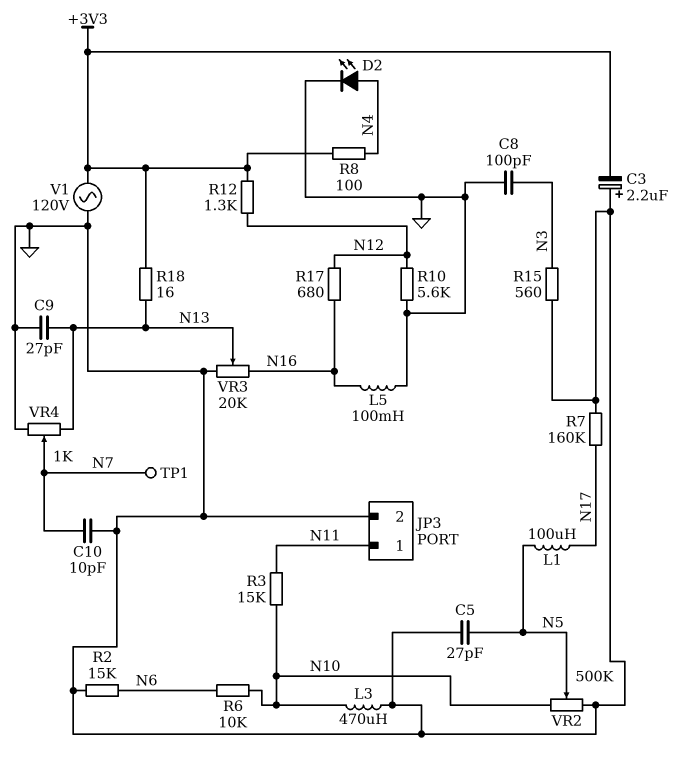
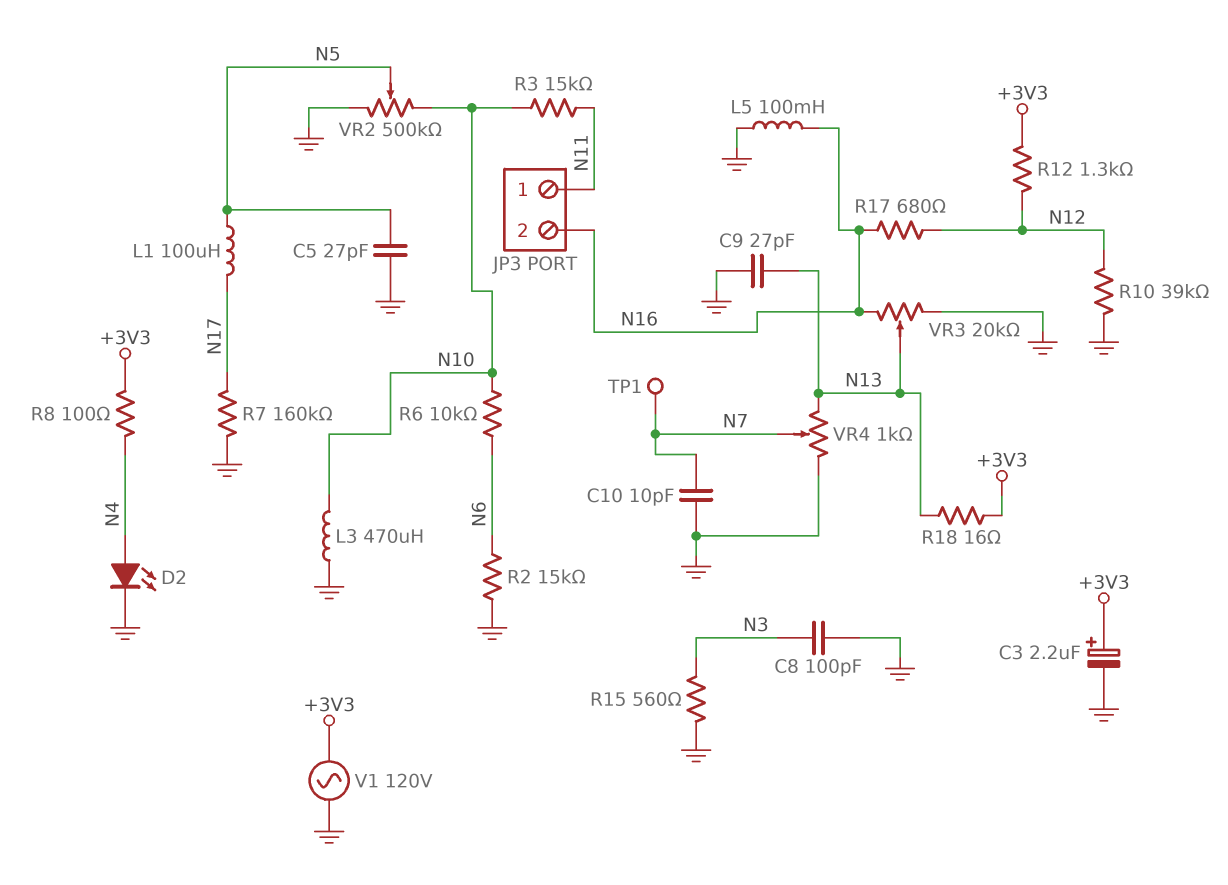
C3: 2.2uF (plus GND, minus +3V3) -> 2.2uF (plus +3V3, minus GND)
JP3 pin 2: GND -> N16
R10: 5.6k (GND, N12) -> 39k (GND, N12)

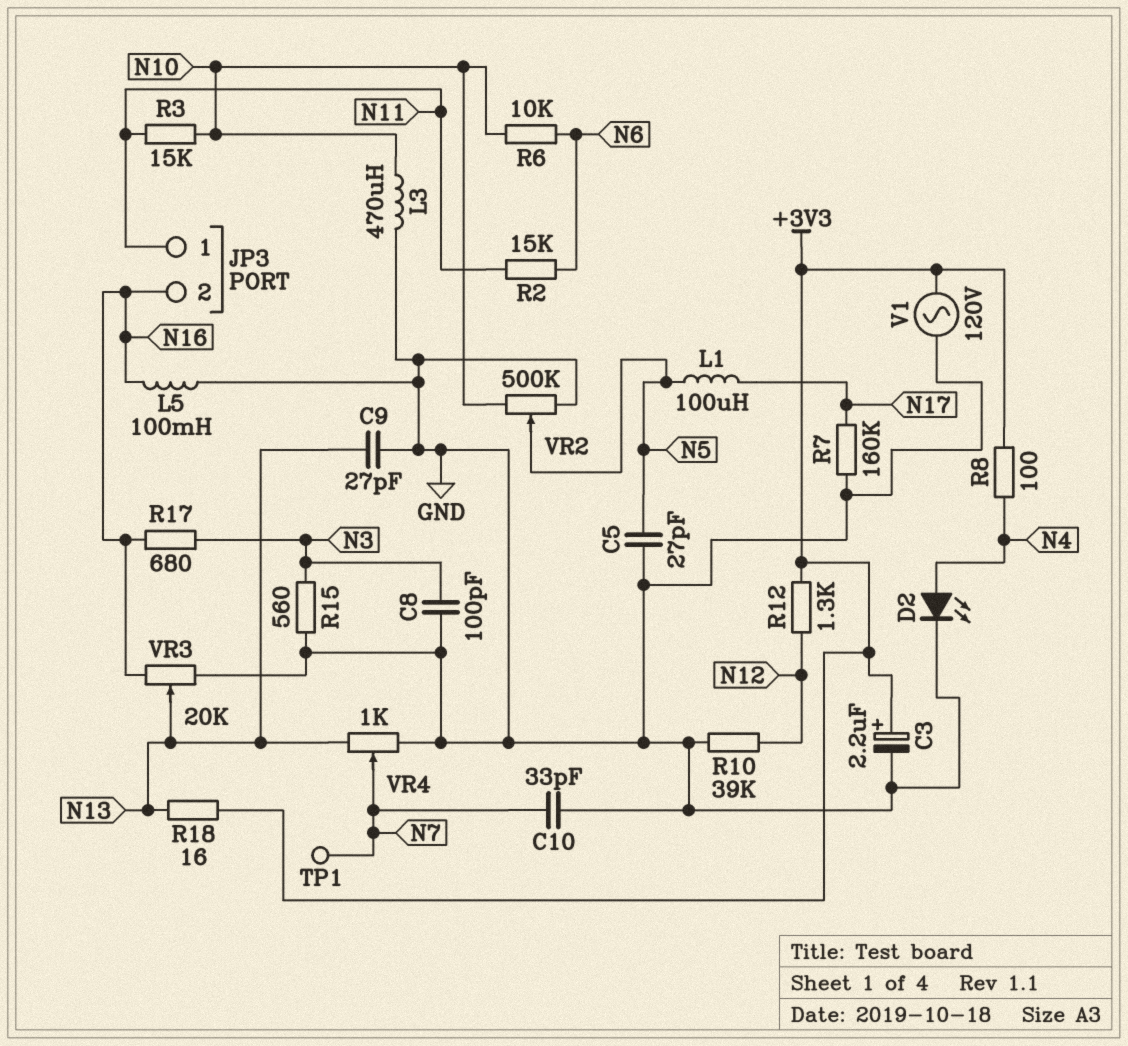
C10: 10pF (GND, N7) -> 33pF (GND, N7)
R2: 15k (GND, N6) -> 15k (N6, N11)
R17: 680 (N12, N16) -> 680 (N3, N16)

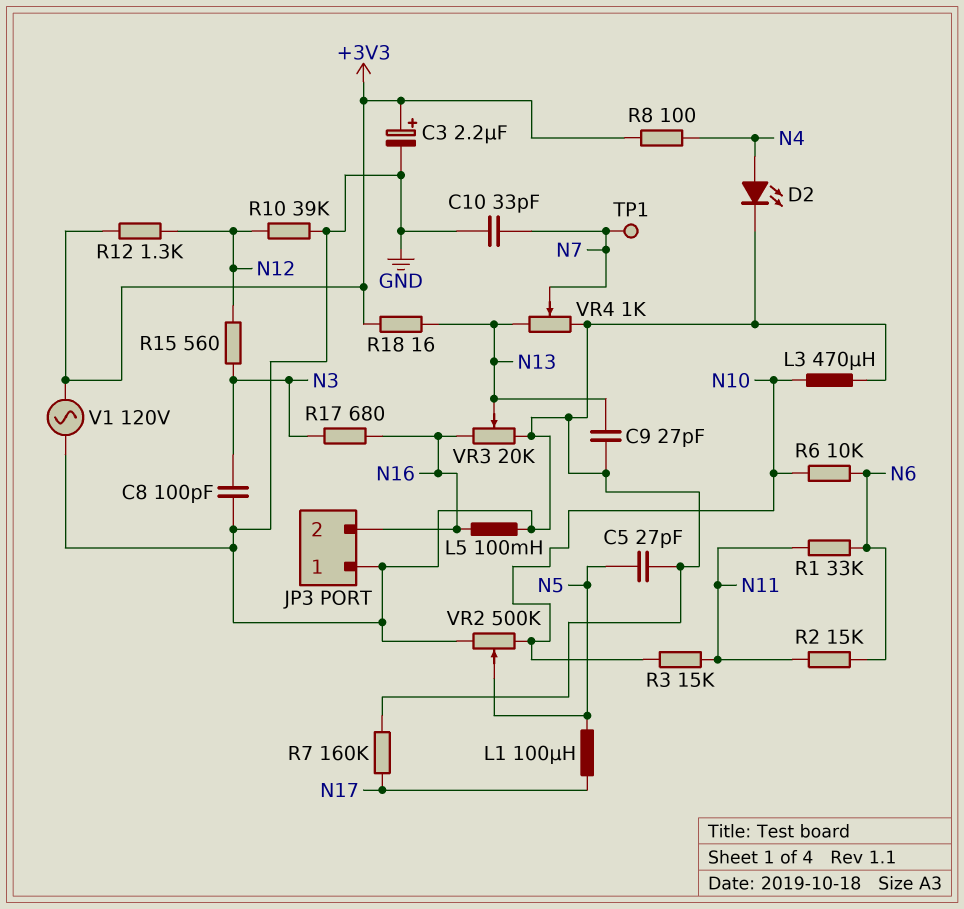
JP3 pin 1: N11 -> GND
R1: none -> 33k (N6, N11)
R15: 560 (GND, N3) -> 560 (N3, N12)

